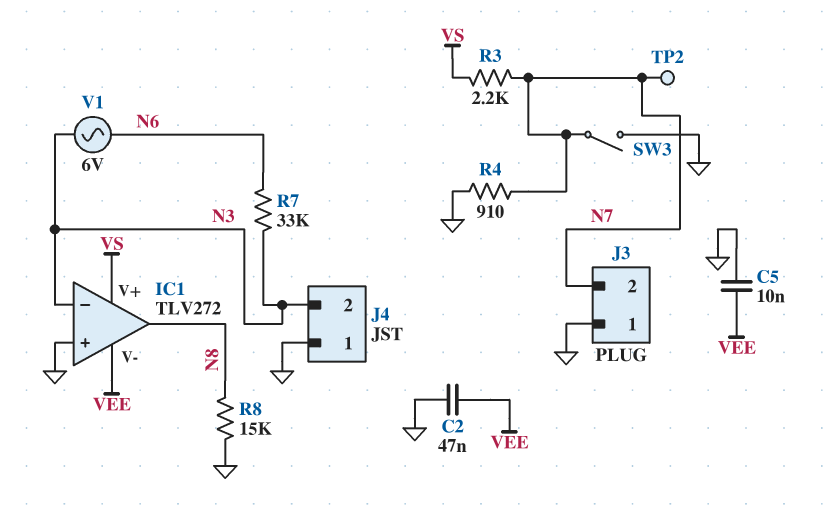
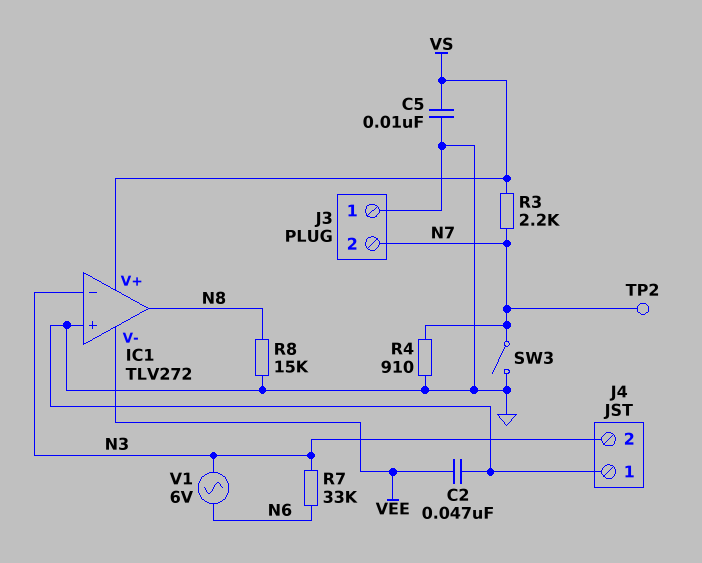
C5: 10nF (GND, VEE) -> 10nF (GND, VS)

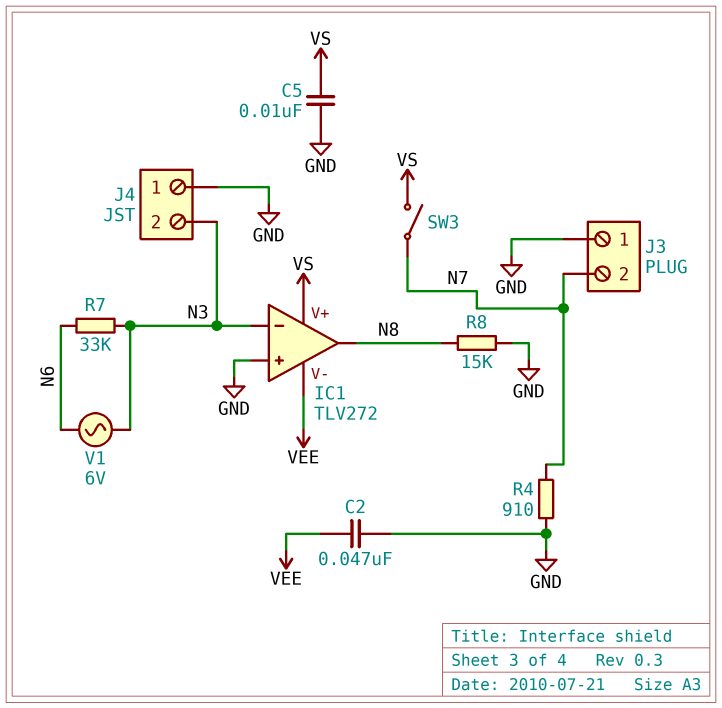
R3: 2.2k (N7, VS) -> none
SW3: switch (GND, N7) -> switch (N7, VS)
TP2: test point (N7) -> none

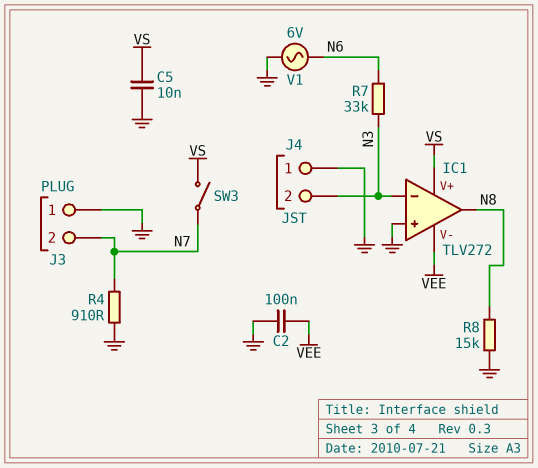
C2: 47nF (GND, VEE) -> 100nF (GND, VEE)
V1: AC 6V (N3, N6) -> AC 6V (GND, N6)

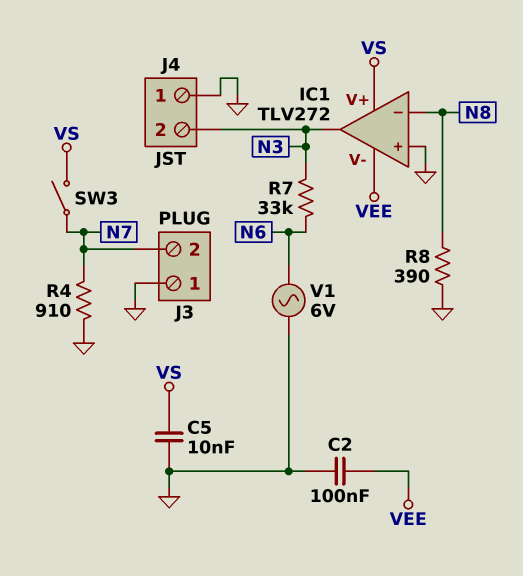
IC1 pin in-: N3 -> N8
IC1 pin out: N8 -> N3
R8: 15k (GND, N8) -> 390 (GND, N8)

